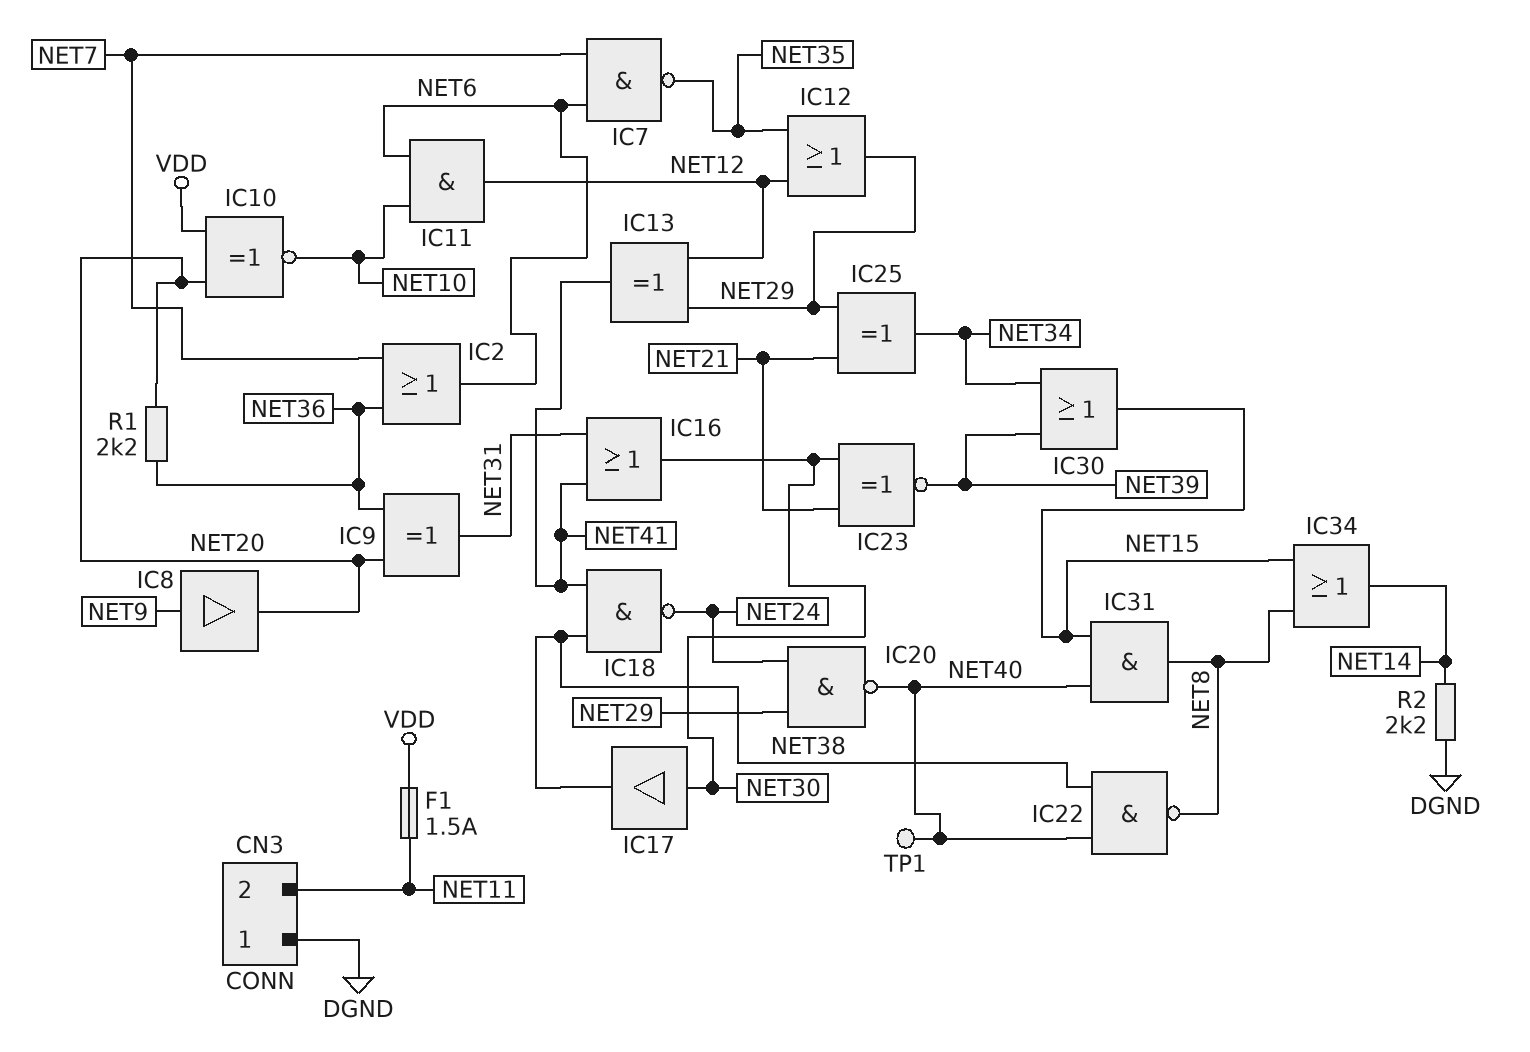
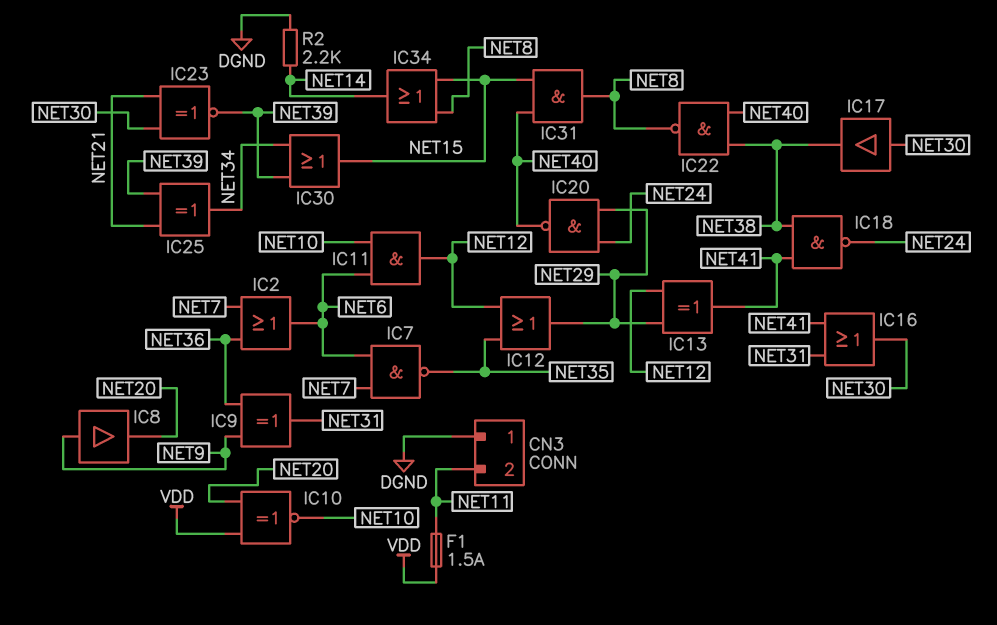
IC9: XOR (in NET20, in NET36, out NET31) -> XOR (in NET9, in NET36, out NET31)
IC25: XOR (in NET21, in NET29, out NET34) -> XOR (in NET21, in NET39, out NET34)
R1: 2.2k (NET20, NET36) -> none
TP1: test point (NET40) -> none

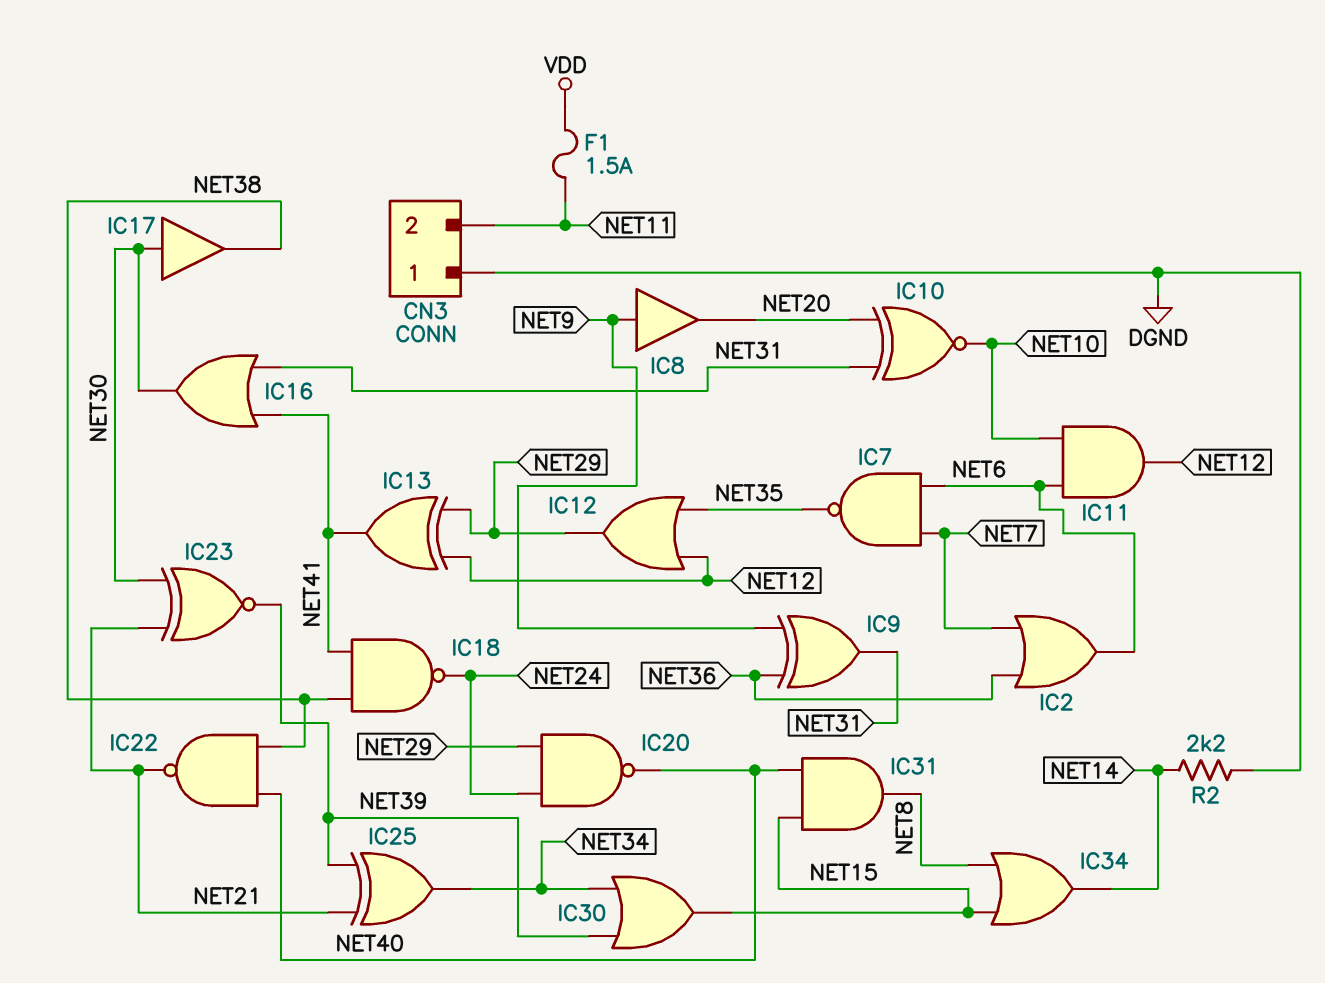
IC10: XNOR (in NET20, in VDD, out NET10) -> XNOR (in NET20, in NET31, out NET10)
IC22: NAND (in NET38, in NET40, out NET8) -> NAND (in NET38, in NET40, out NET21)

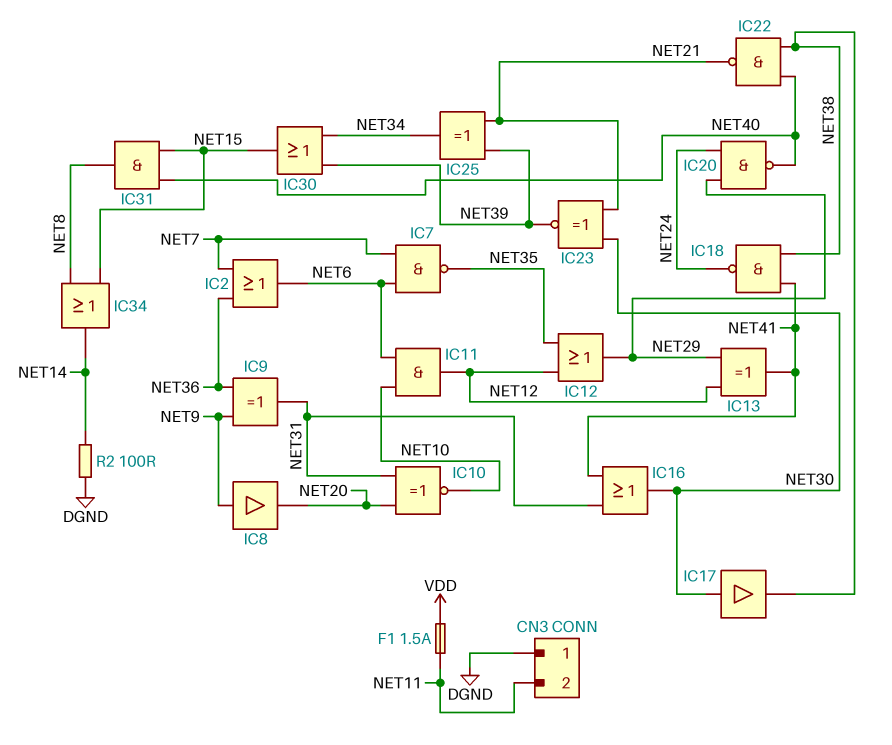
R2: 2.2k (DGND, NET14) -> 100 (DGND, NET14)

